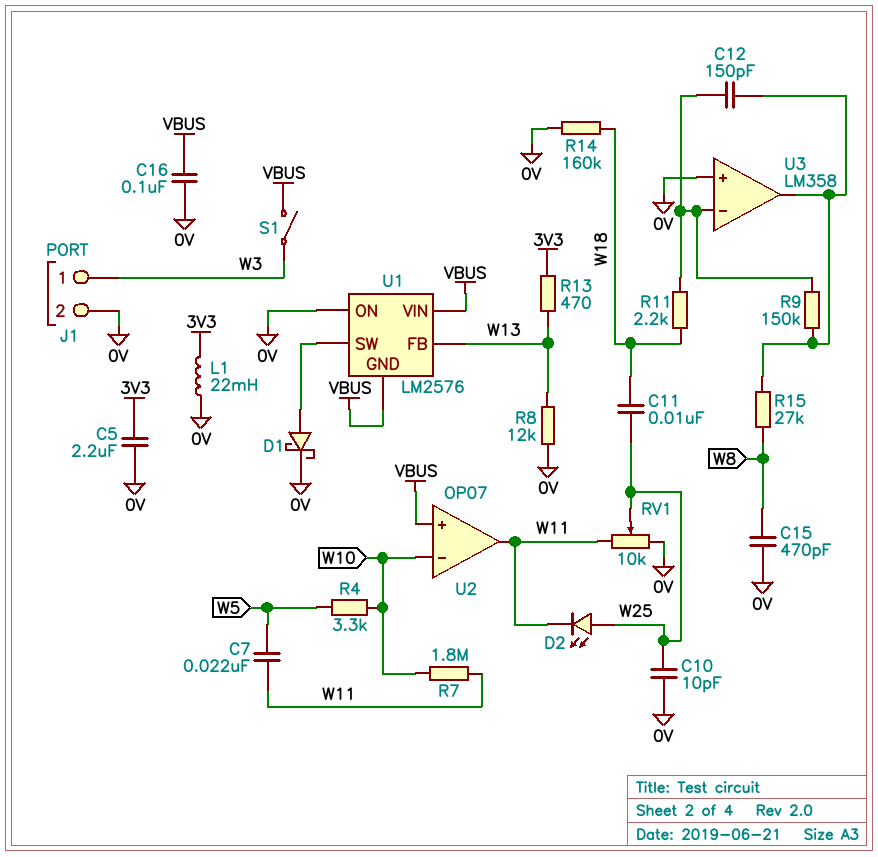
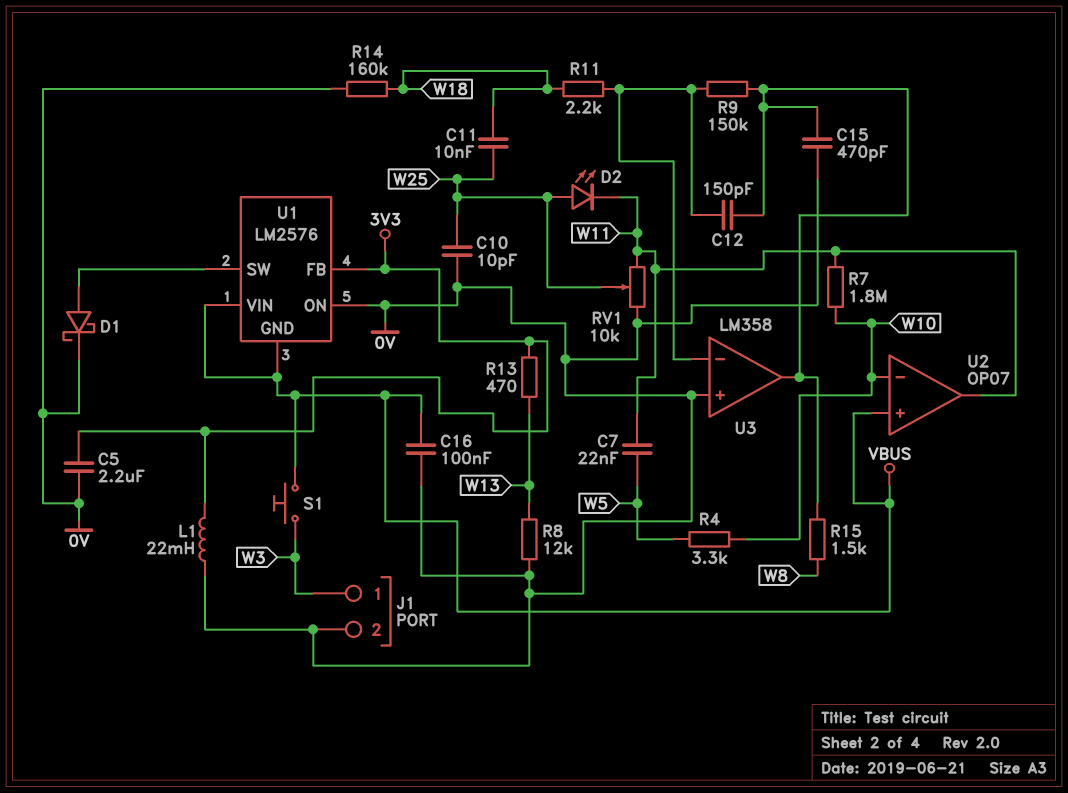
C15: 470pF (0V, W8) -> 470pF (0V, U3/out)
R15: 27k (U3/out, W8) -> 1.5k (U3/out, W8)
S1: switch (VBUS, W3) -> button (VBUS, W3)
U1 pin FB: W13 -> 3V3

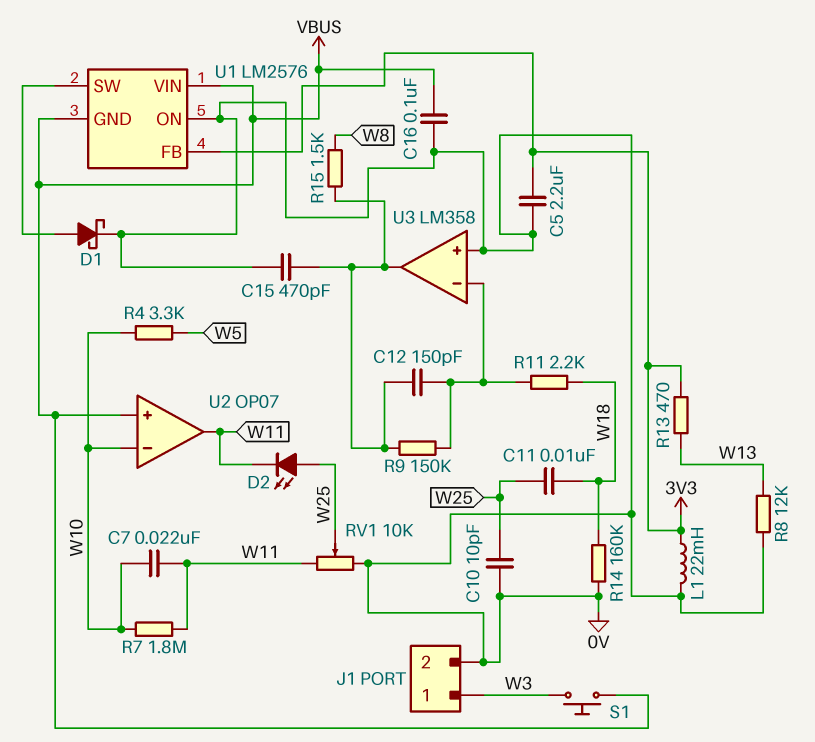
C7: 22nF (W5, W11) -> 22nF (W10, W11)

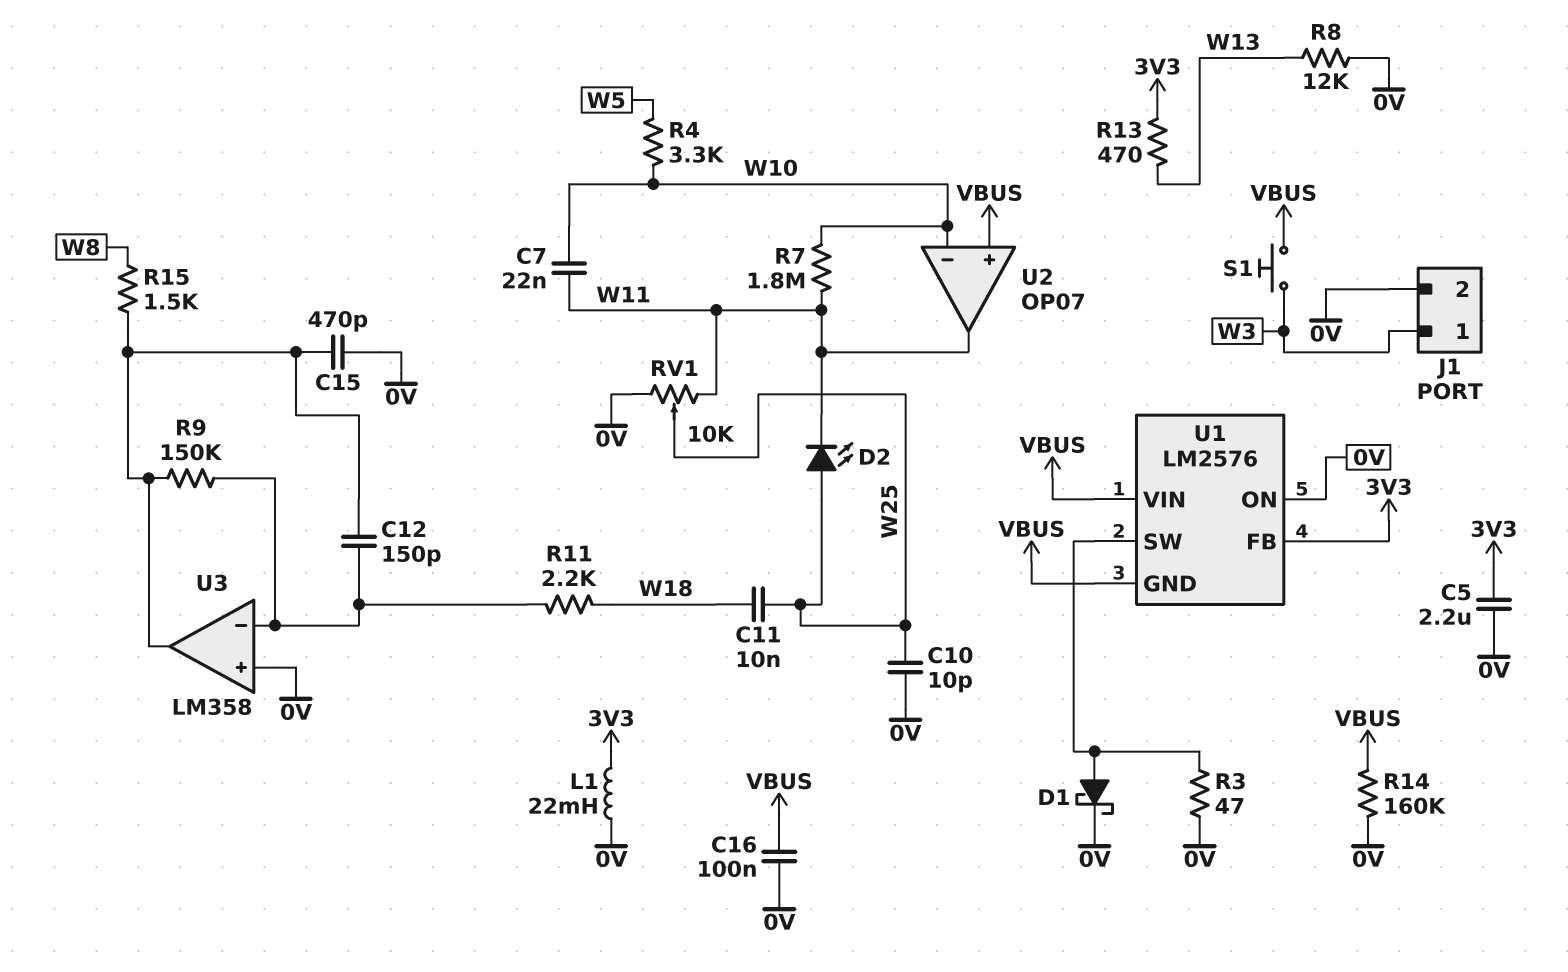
R3: none -> 47 (0V, U1/SW)
R14: 160k (0V, W18) -> 160k (0V, VBUS)

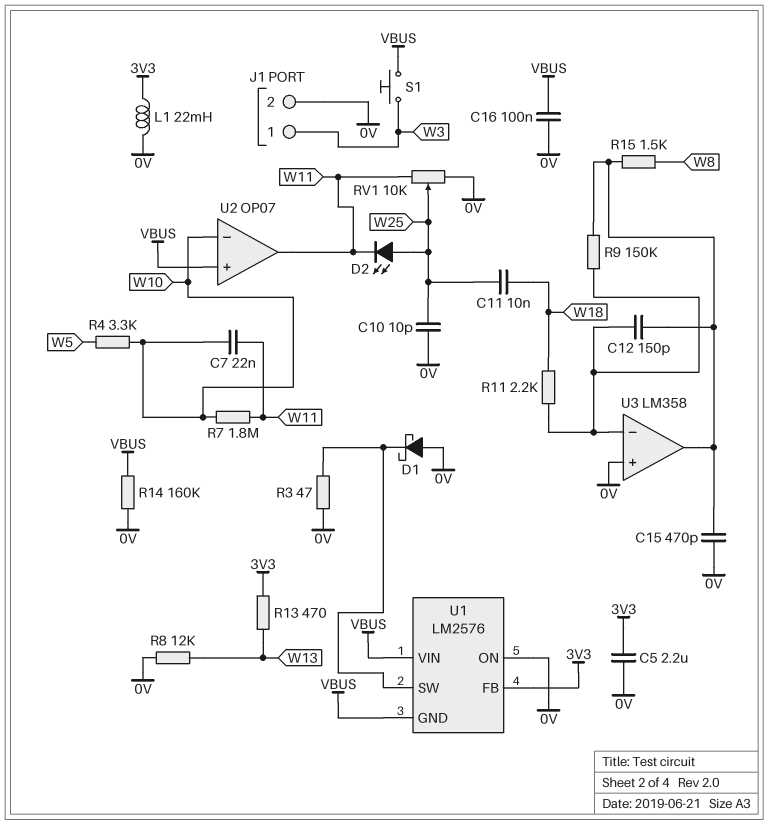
D1: schottky (A U1/SW, K 0V) -> schottky (A 0V, K U1/SW)

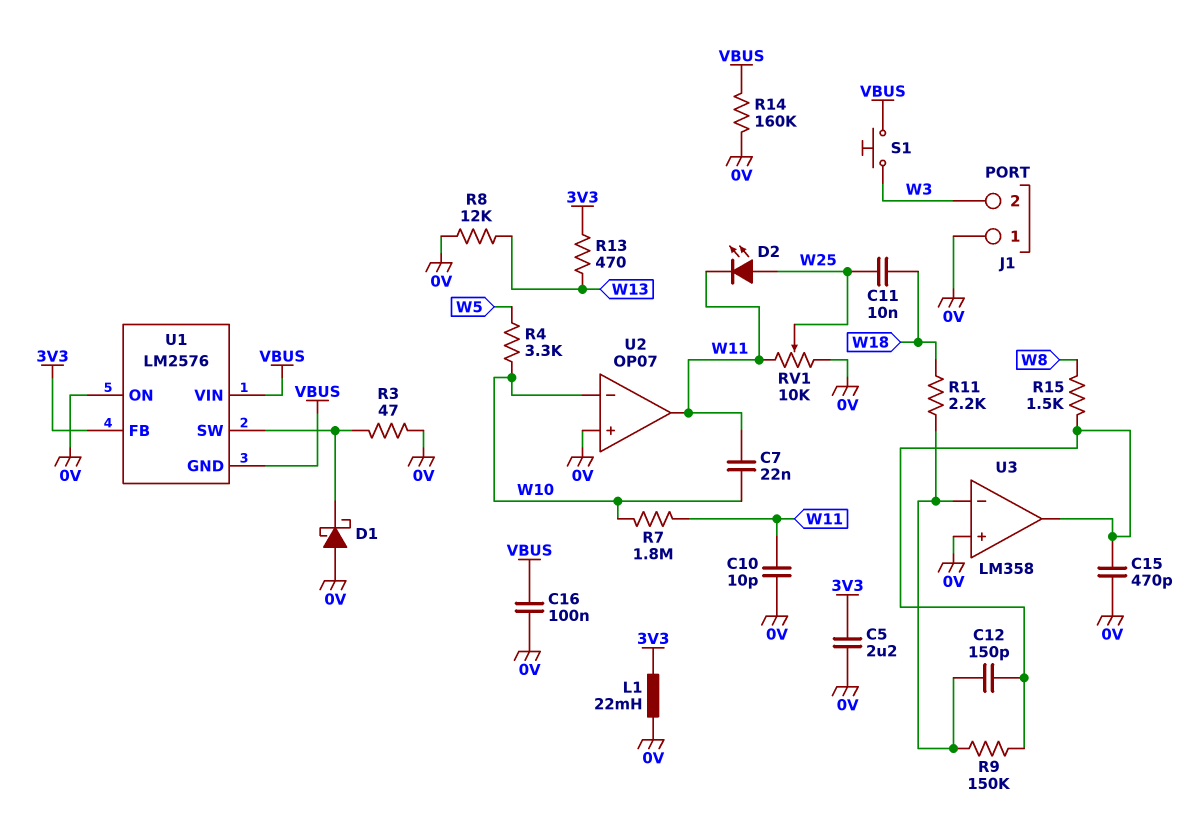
C10: 10pF (0V, W25) -> 10pF (0V, W11)
J1 pin 1: W3 -> 0V
J1 pin 2: 0V -> W3
U2 pin in+: VBUS -> 0V

